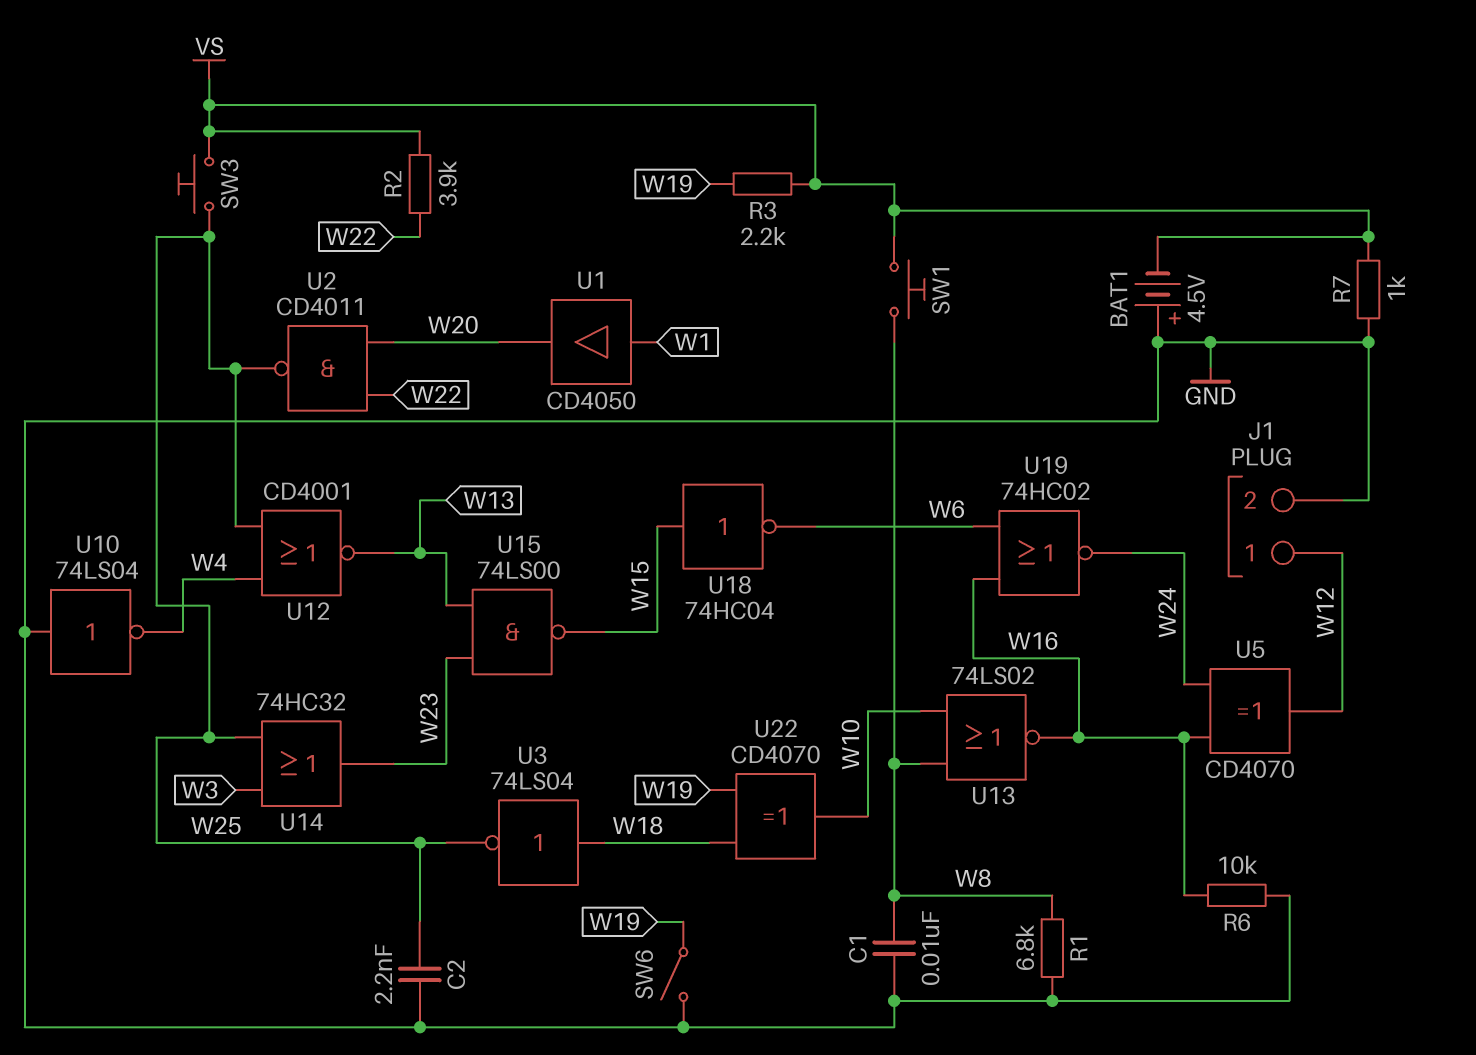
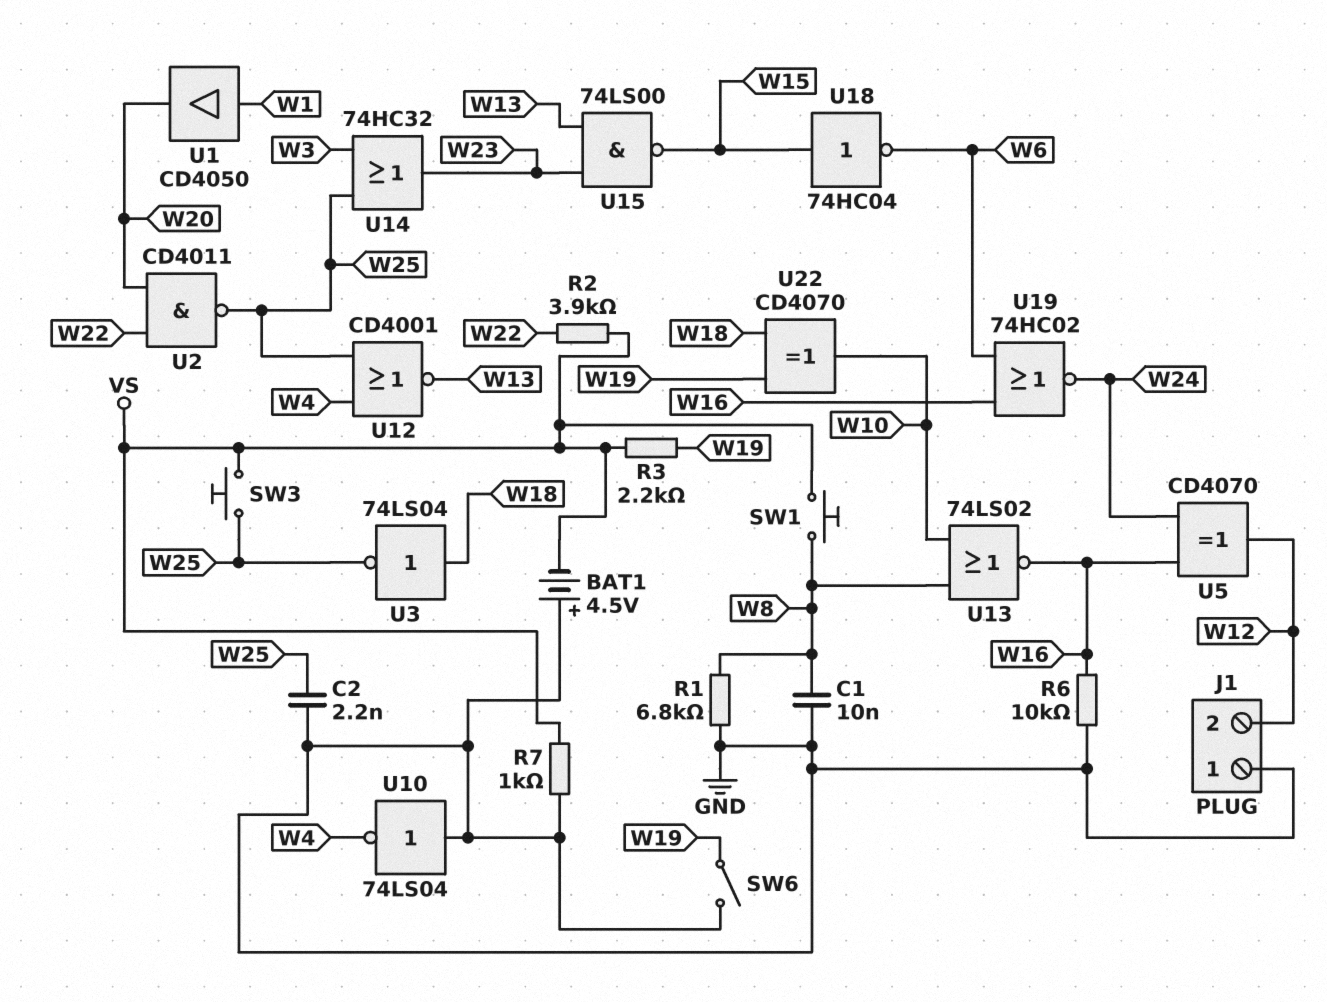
J1 pin 1: W12 -> GND
J1 pin 2: GND -> W12

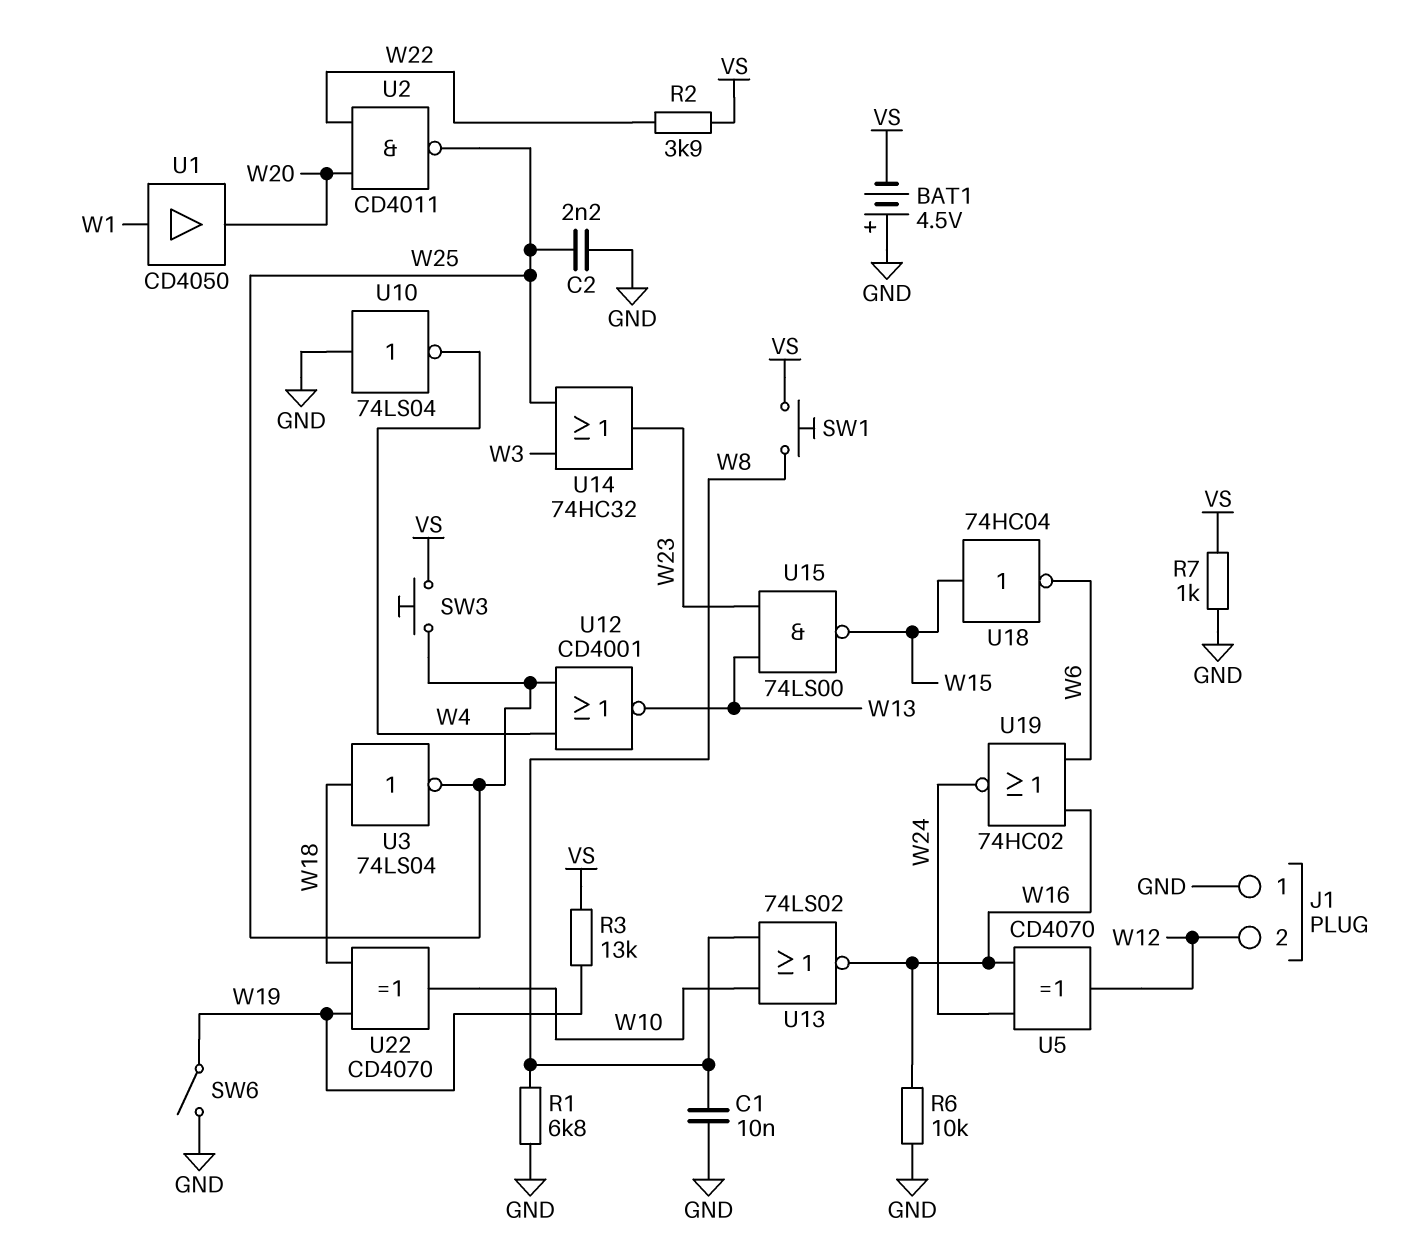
R3: 2.2k (VS, W19) -> 13k (VS, W19)

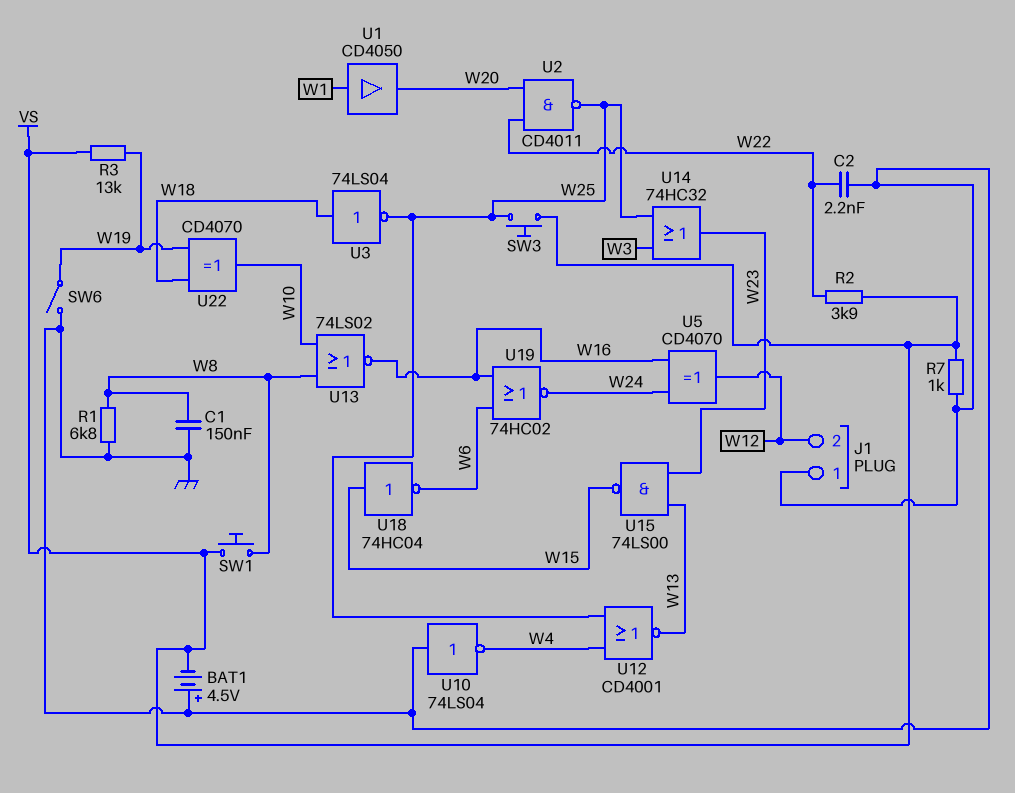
C1: 10nF (GND, W8) -> 150nF (GND, W8)
C2: 2.2nF (GND, W25) -> 2.2nF (GND, W22)
R6: 10k (GND, W16) -> none

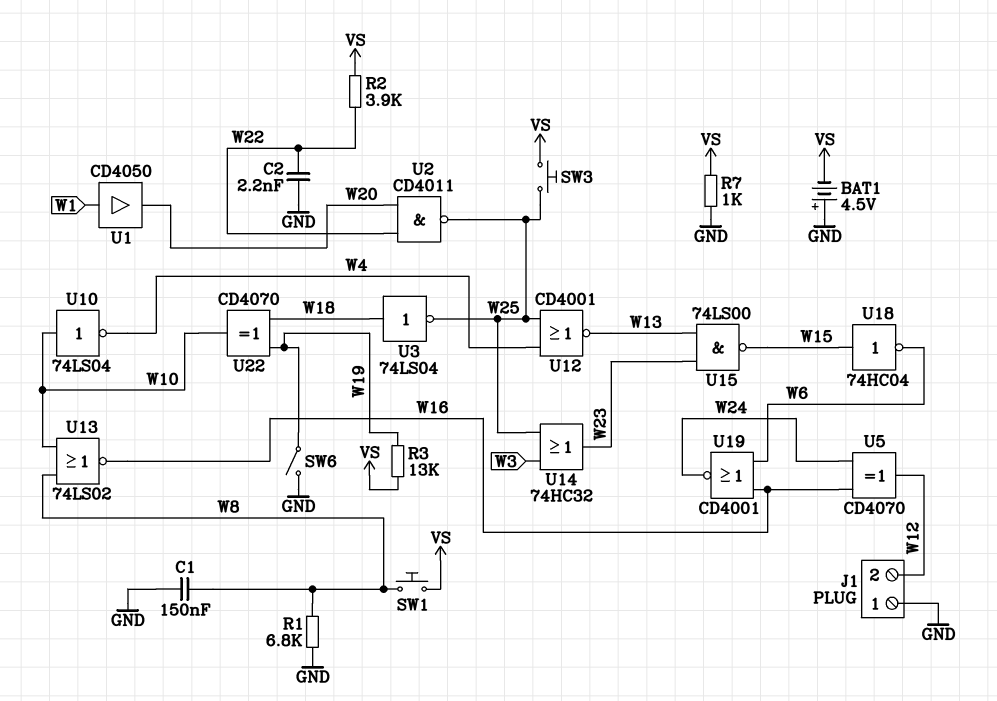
U10: NOT 74LS04 (in GND, out W4) -> NOT 74LS04 (in W10, out W4)
U19: NOR 74HC02 (in W6, in W16, out W24) -> NOR CD4001 (in W6, in W16, out W24)

